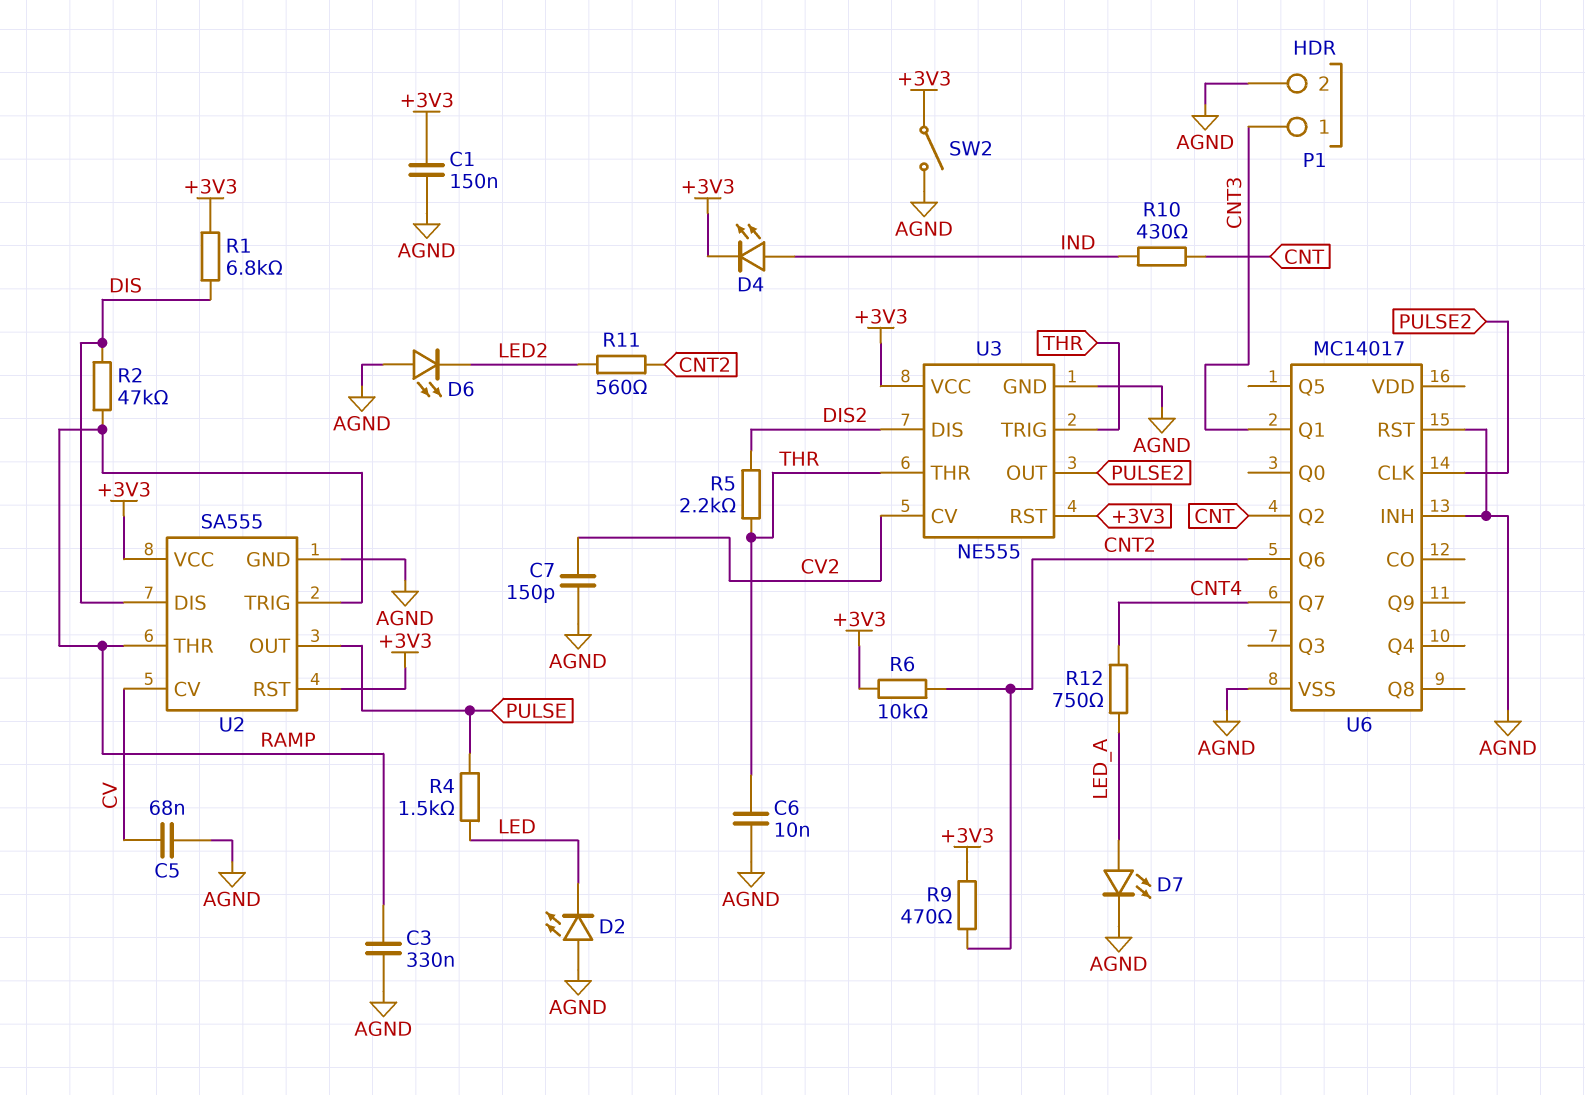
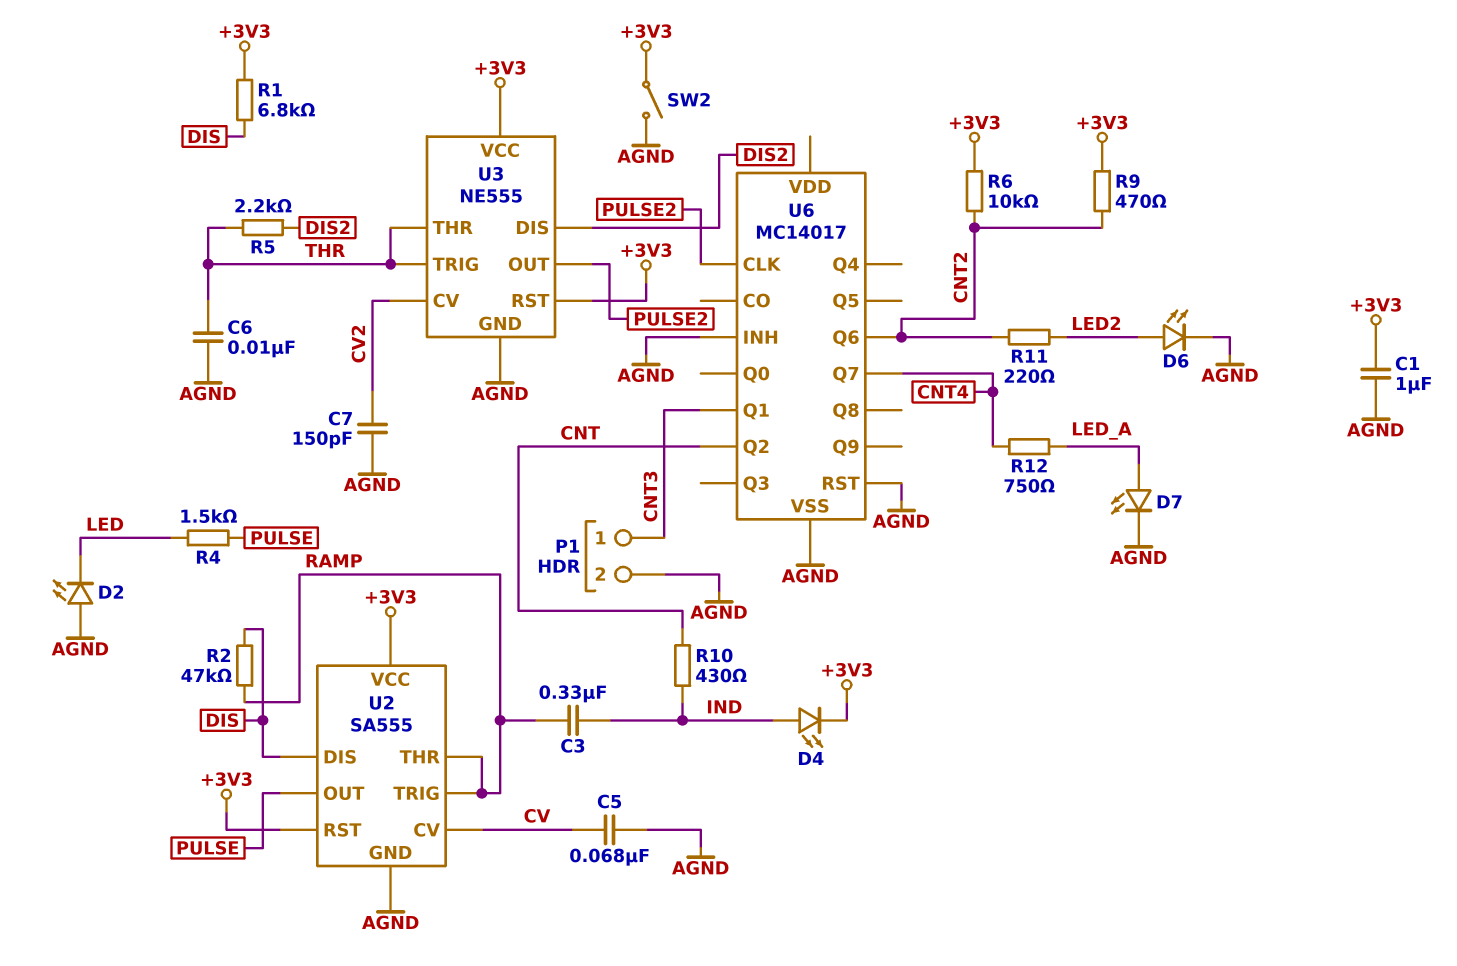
C1: 150nF (+3V3, AGND) -> 1uF (+3V3, AGND)
C3: 330nF (AGND, RAMP) -> 330nF (IND, RAMP)
D6: LED (A AGND, K LED2) -> LED (A LED2, K AGND)
R11: 560 (CNT2, LED2) -> 220 (CNT2, LED2)

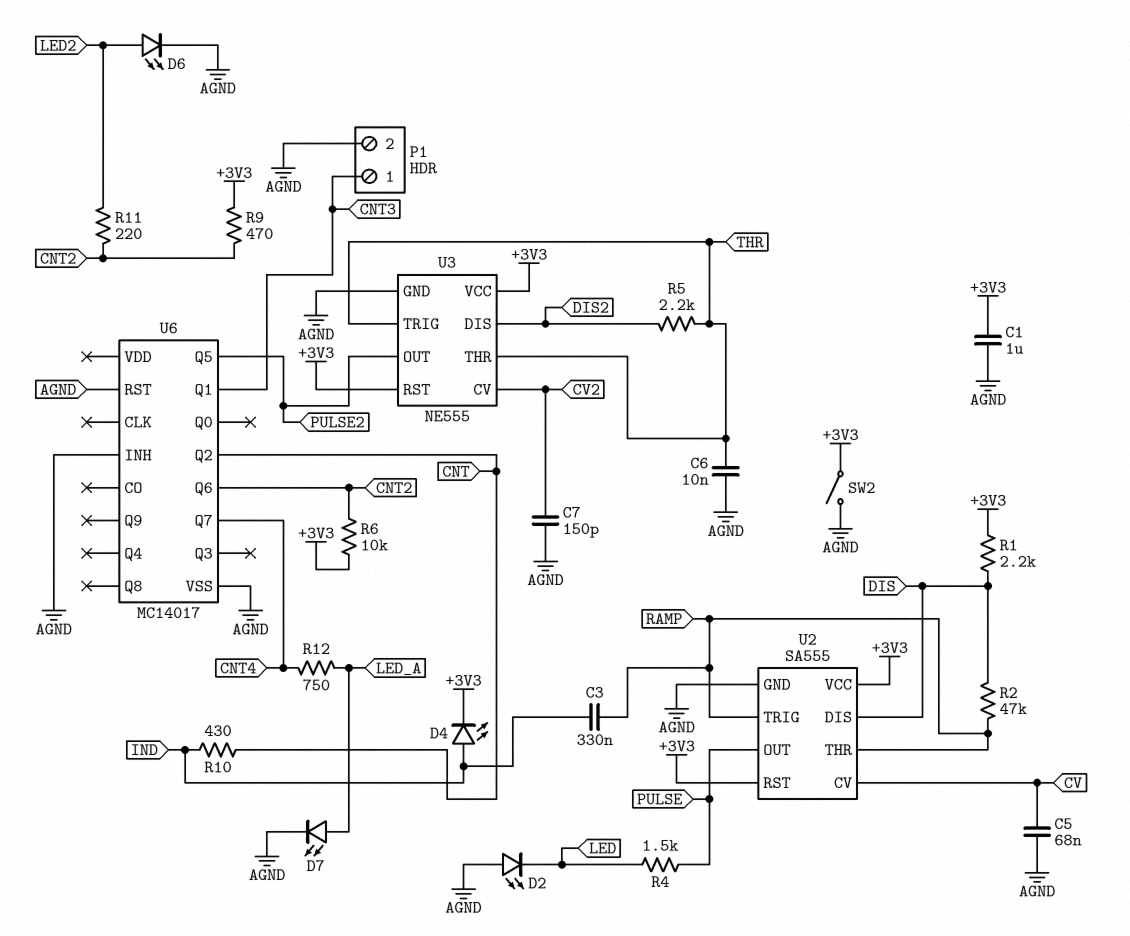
R1: 6.8k (+3V3, DIS) -> 2.2k (+3V3, DIS)
U6 pin CLK: PULSE2 -> none
U6 pin Q5: none -> PULSE2

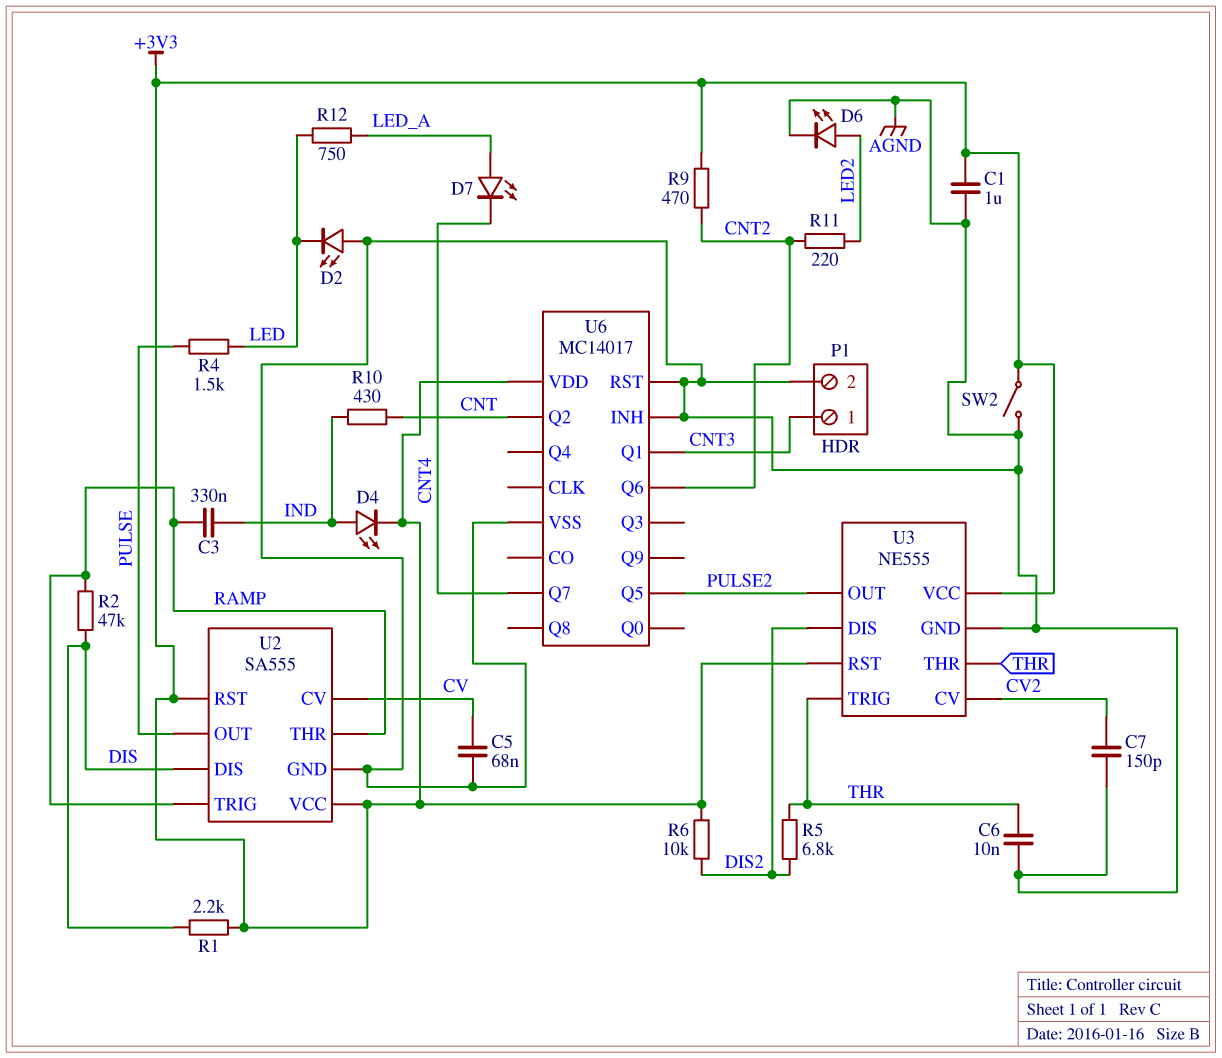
D7: LED (A LED_A, K AGND) -> LED (A LED_A, K CNT4)
R5: 2.2k (DIS2, THR) -> 6.8k (DIS2, THR)
R6: 10k (+3V3, CNT2) -> 10k (+3V3, DIS2)
R12: 750 (CNT4, LED_A) -> 750 (LED, LED_A)
U6 pin VDD: none -> +3V3

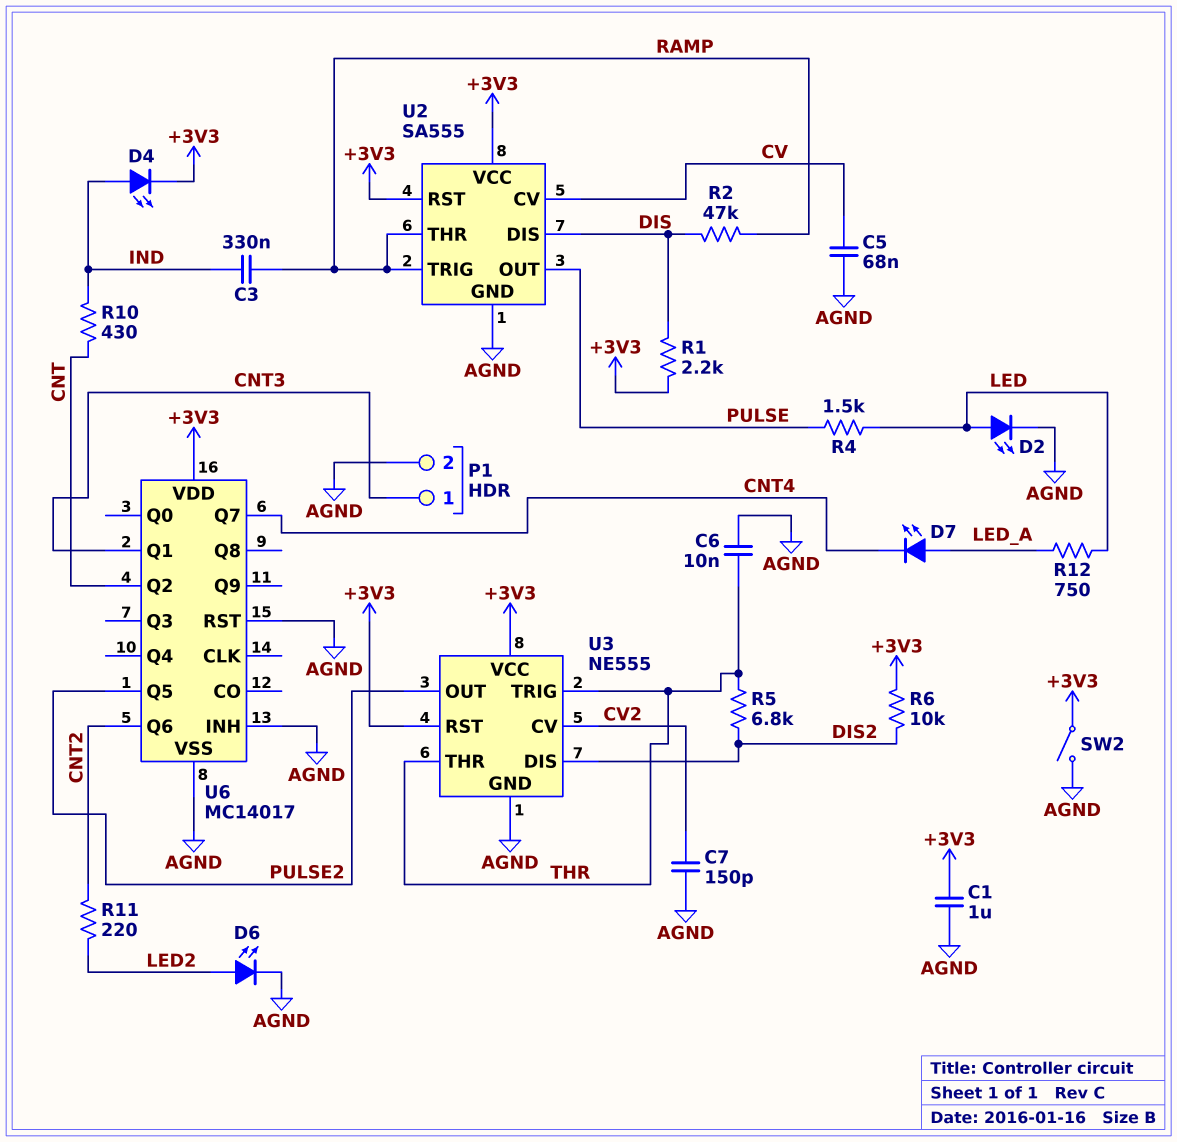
D2: LED (A AGND, K LED) -> LED (A LED, K AGND)
R9: 470 (+3V3, CNT2) -> none

